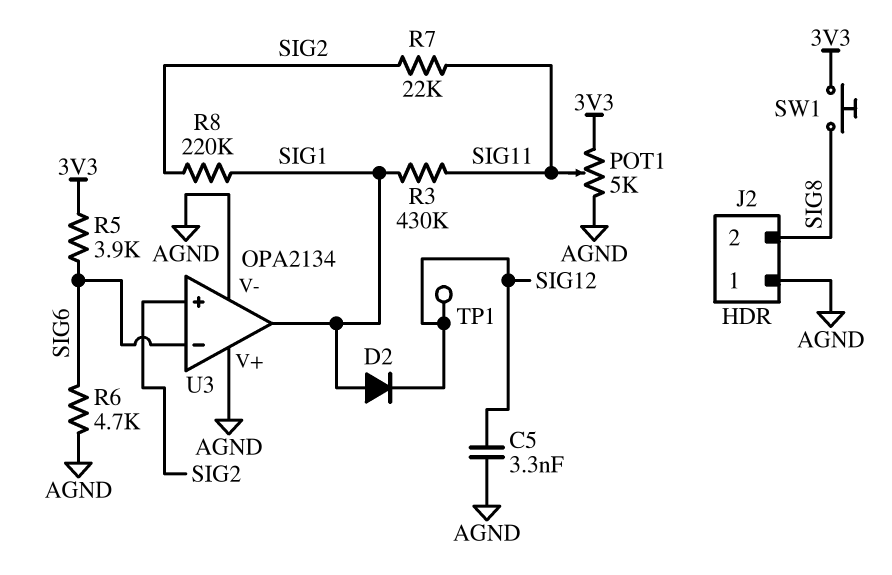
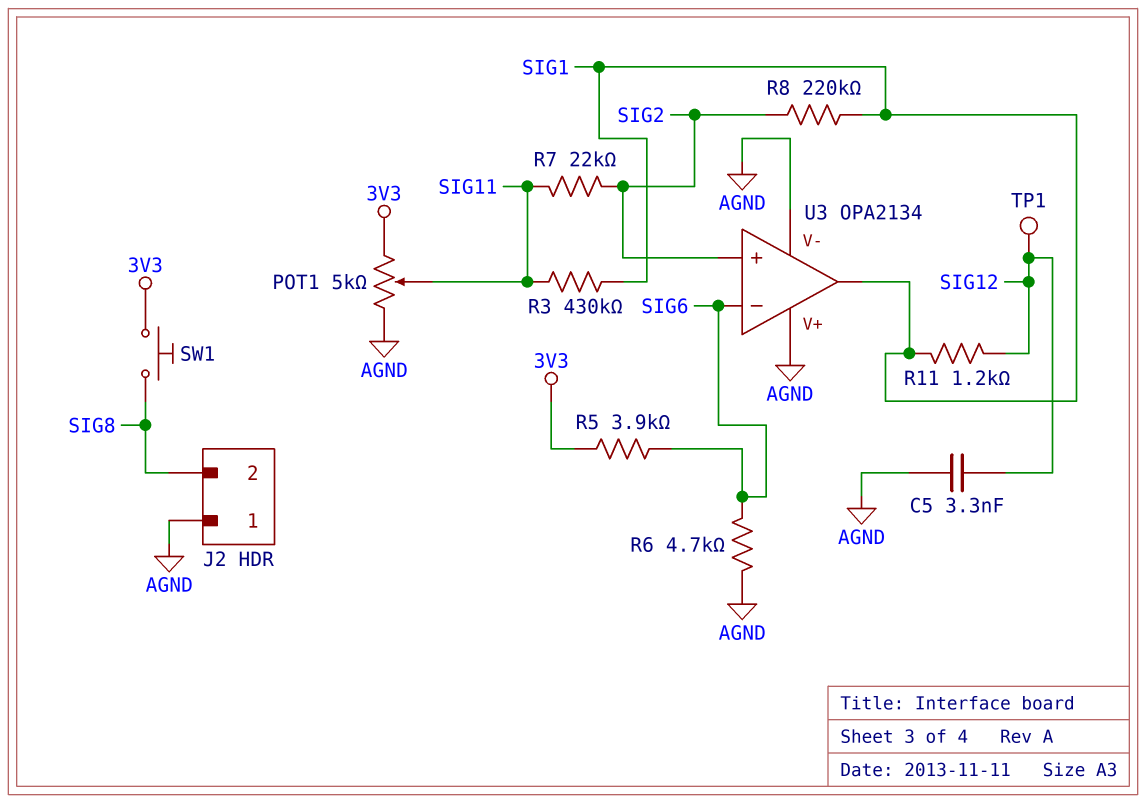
D2: diode (A SIG1, K SIG12) -> none
R11: none -> 1.2k (SIG1, SIG12)

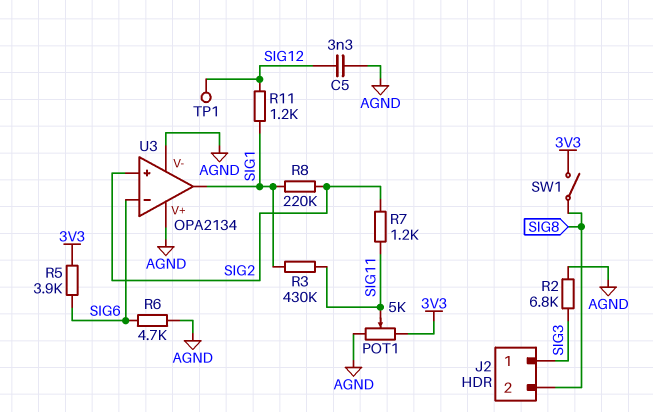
J2 pin 1: AGND -> SIG3
R2: none -> 6.8k (AGND, SIG3)
R7: 22k (SIG2, SIG11) -> 1.2k (SIG2, SIG11)
SW1: button (3V3, SIG8) -> switch (3V3, SIG8)

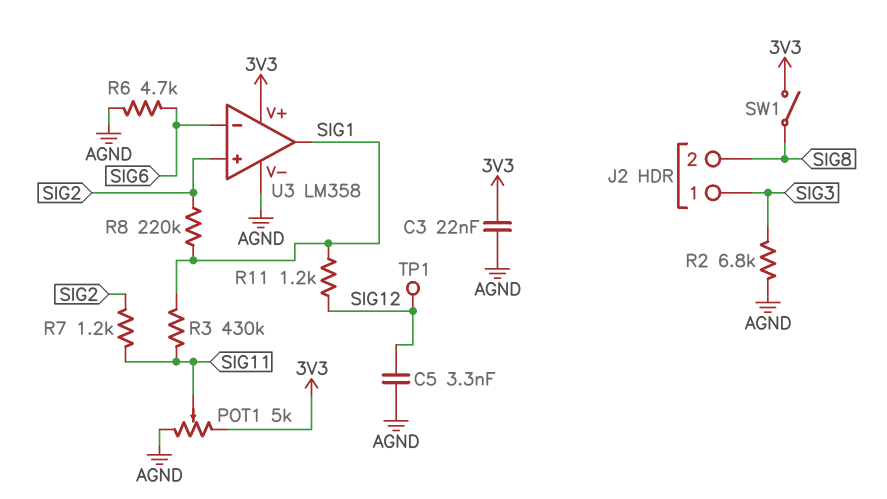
C3: none -> 22nF (3V3, AGND)
R5: 3.9k (3V3, SIG6) -> none
U3: OPA2134 -> LM358
U3 pin V+: AGND -> 3V3

